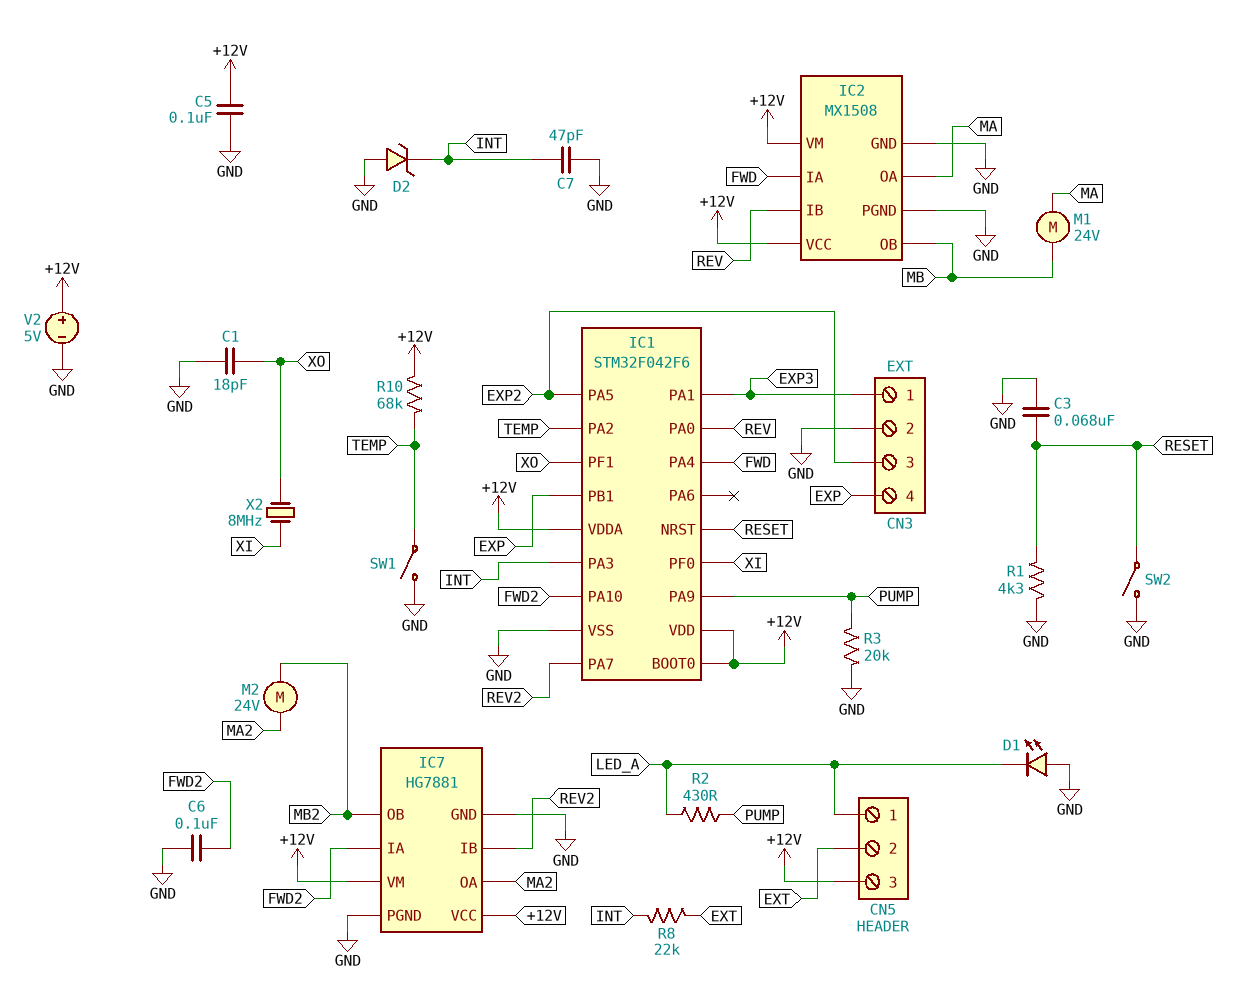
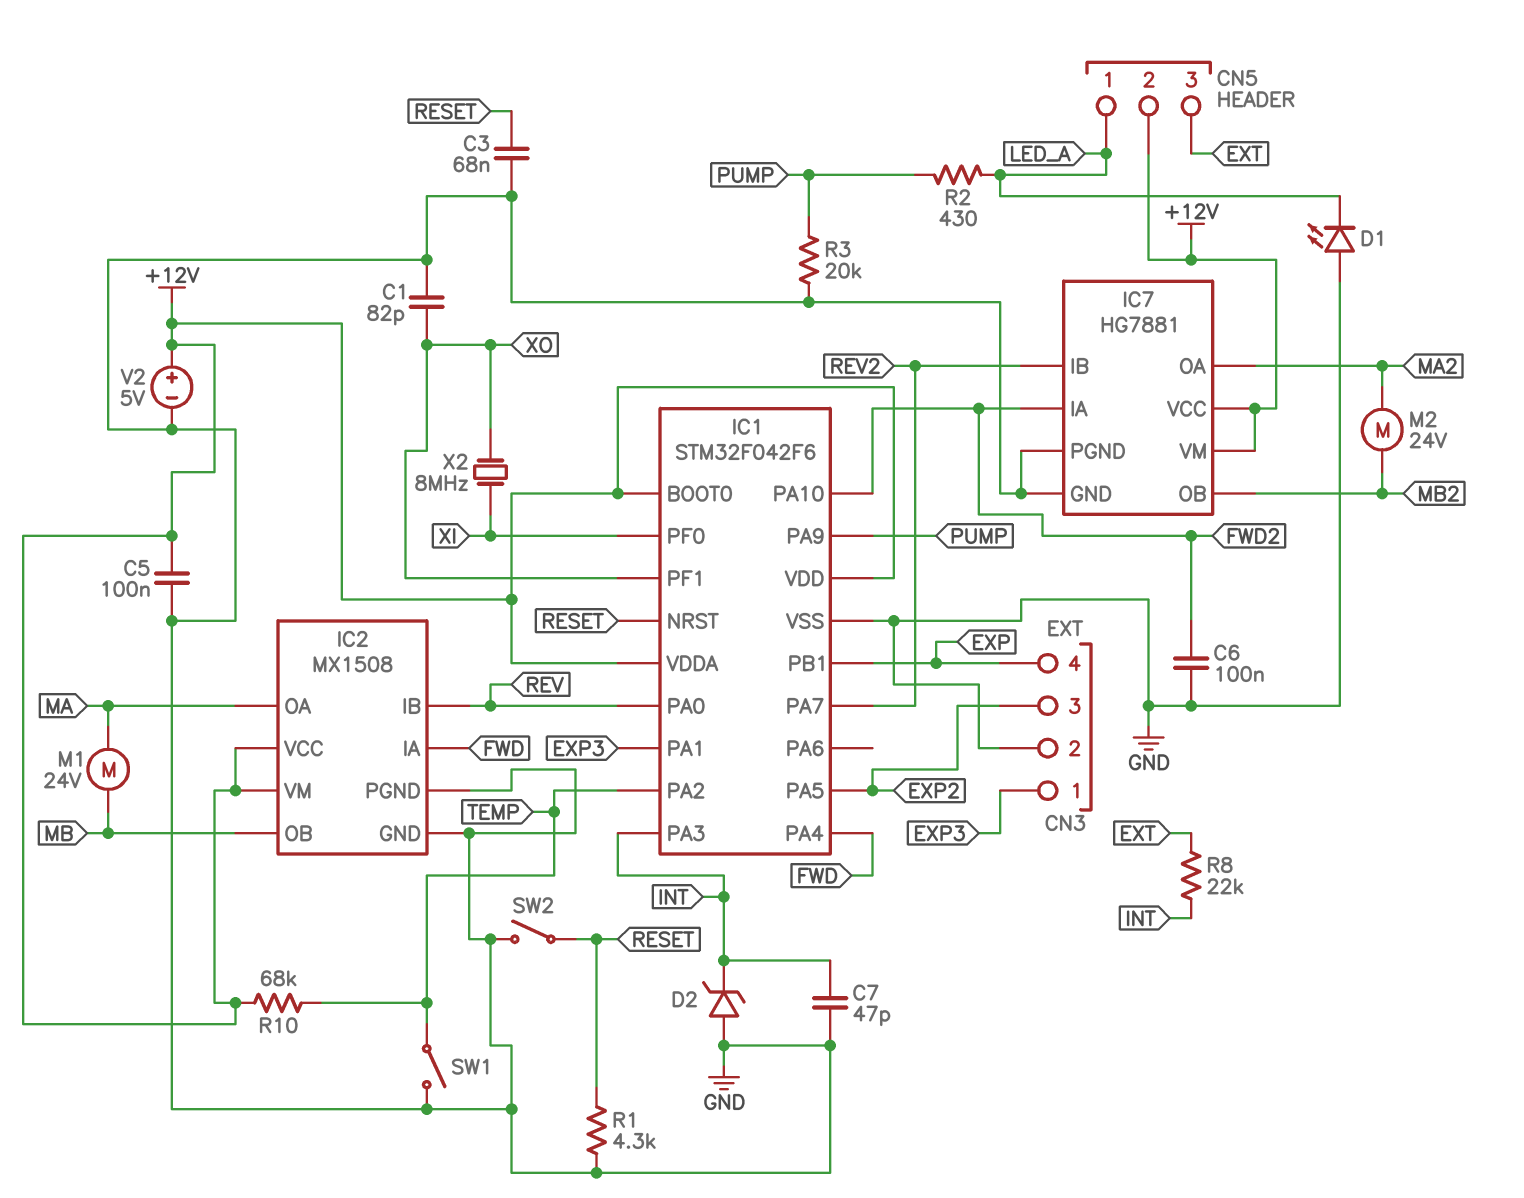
C1: 18pF (GND, XO) -> 82pF (GND, XO)
CN5 pin 2: EXT -> +12V
CN5 pin 3: +12V -> EXT

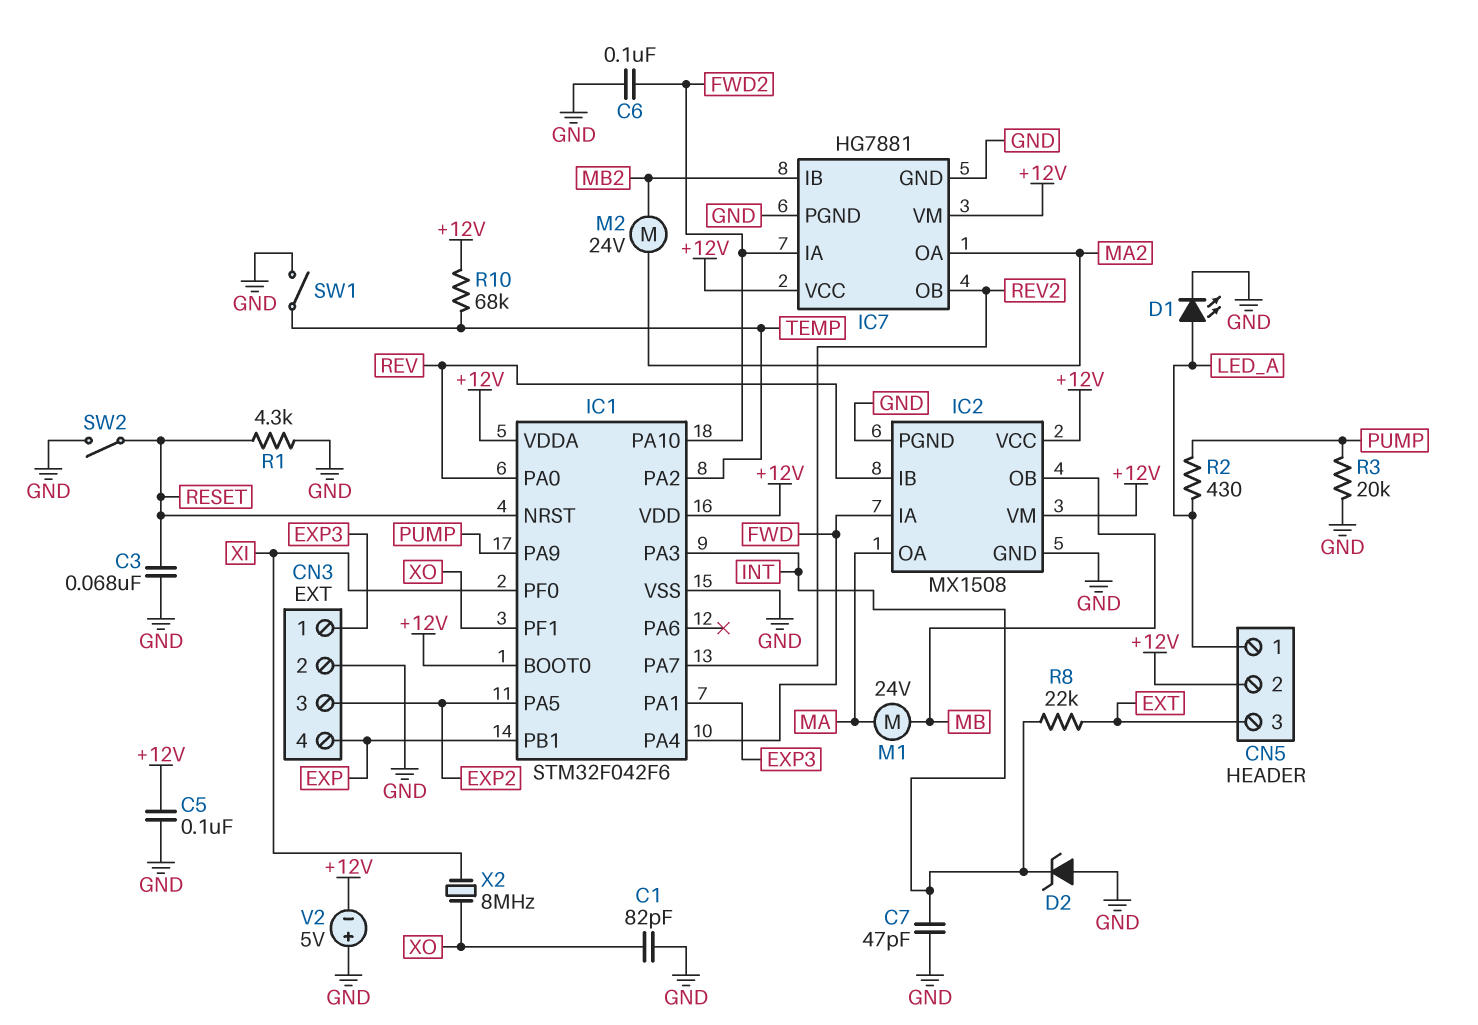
D1: LED (A GND, K LED_A) -> LED (A LED_A, K GND)
IC7 pin IB: REV2 -> MB2
IC7 pin OB: MB2 -> REV2
V2: 5V (plus +12V, minus GND) -> 5V (plus GND, minus +12V)

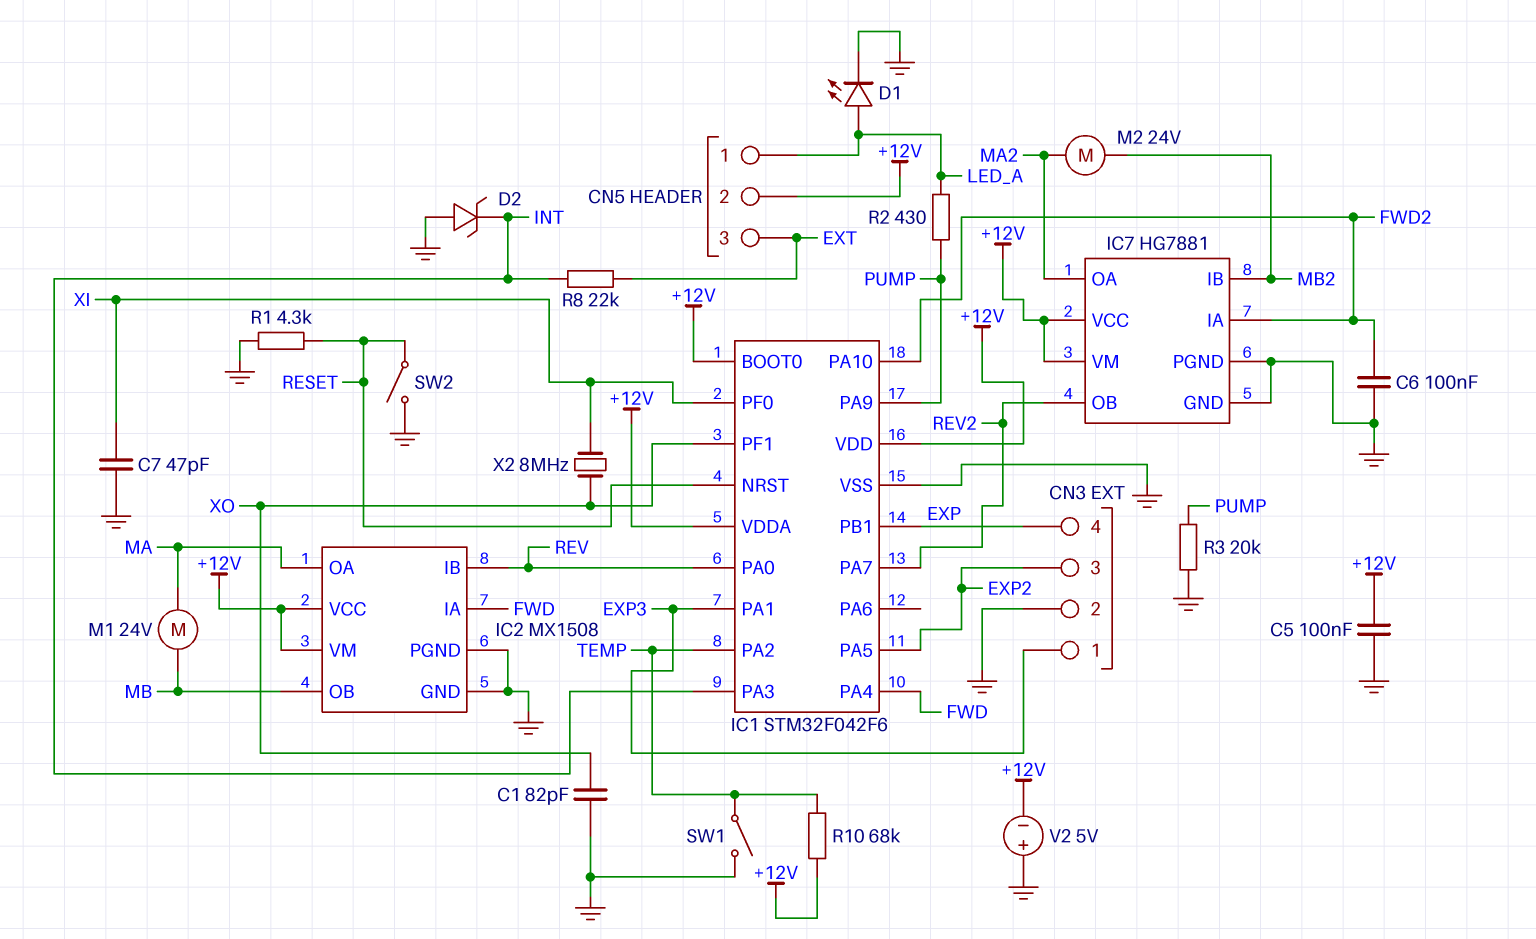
C3: 68nF (GND, RESET) -> none
C7: 47pF (GND, INT) -> 47pF (GND, XI)

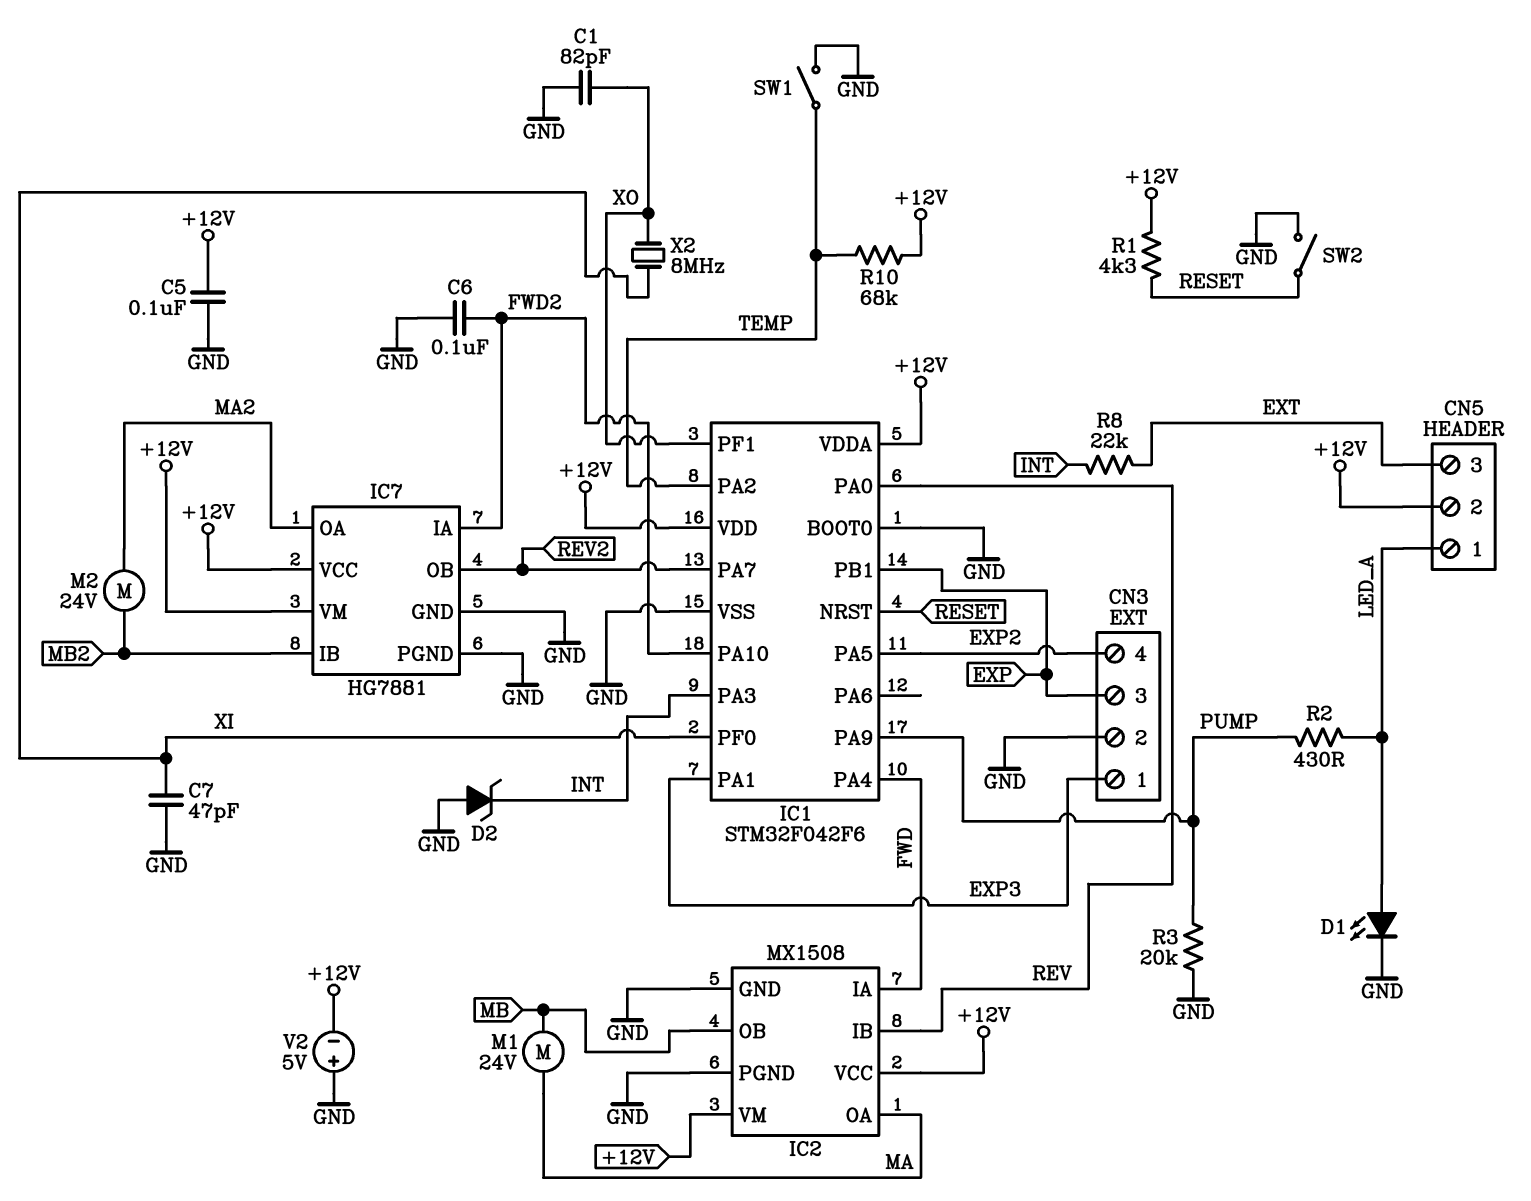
CN3 pin 3: EXP2 -> EXP
CN3 pin 4: EXP -> EXP2
IC1 pin BOOT0: +12V -> GND
R1: 4.3k (GND, RESET) -> 4.3k (+12V, RESET)

